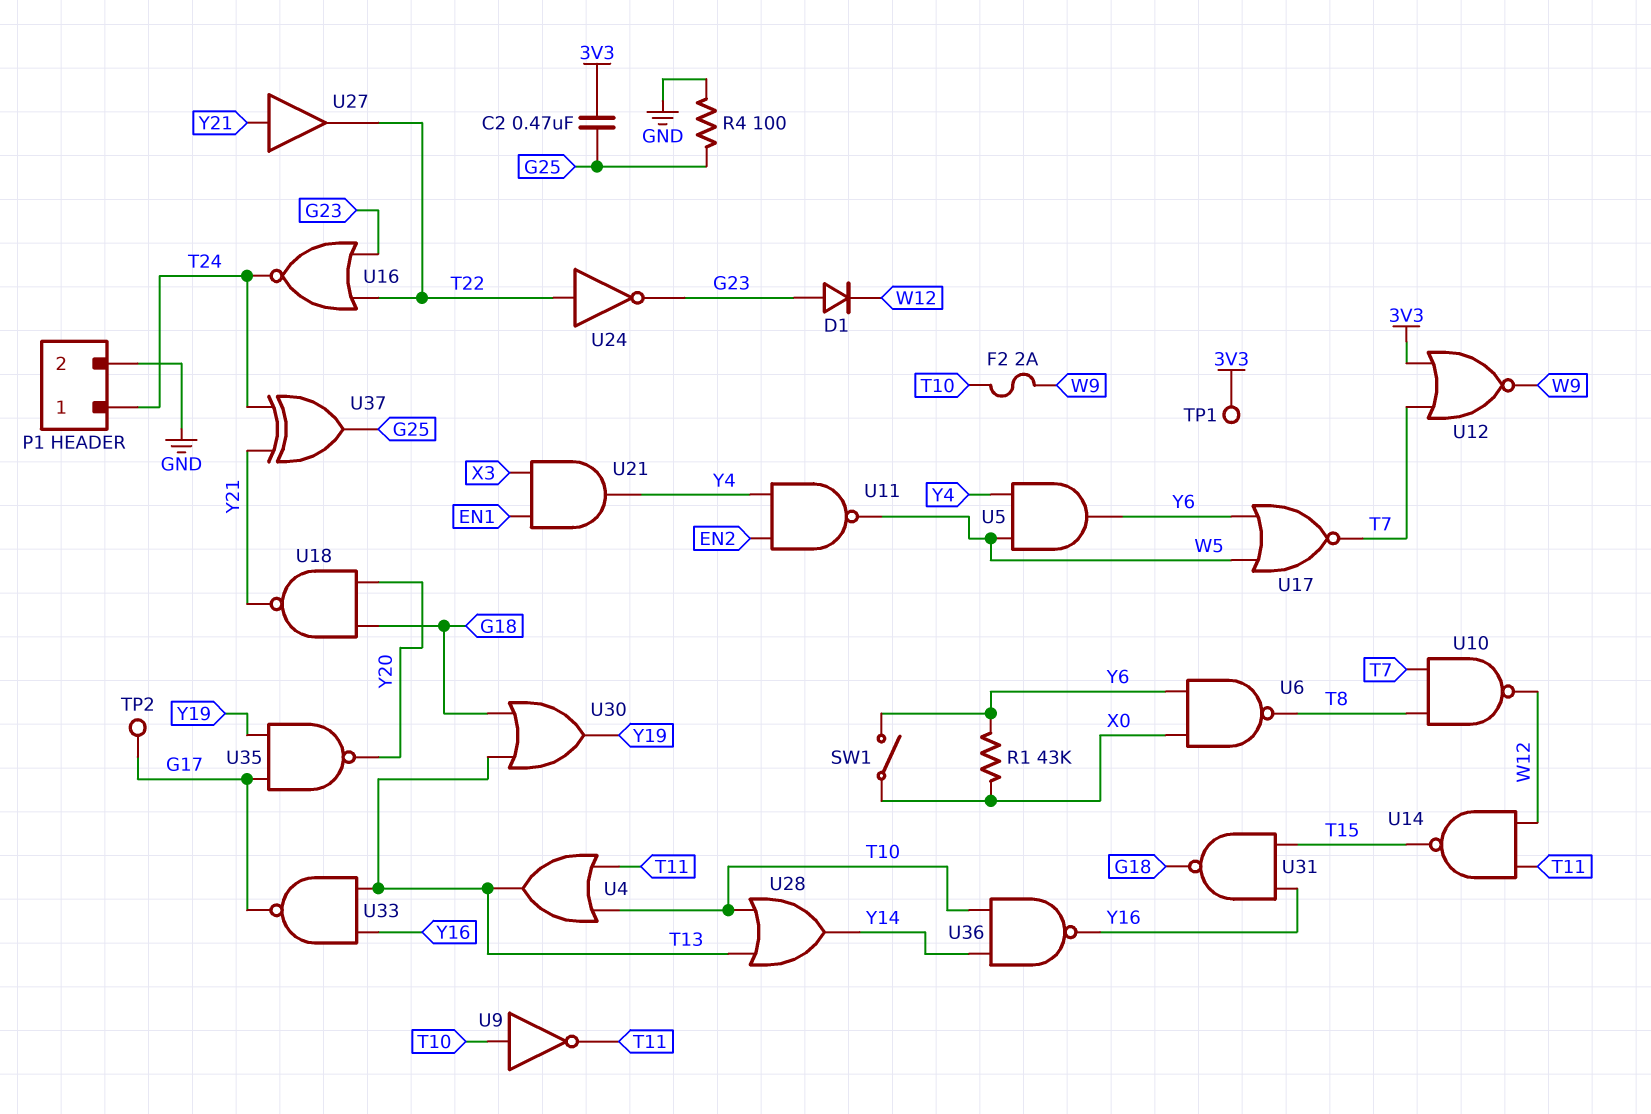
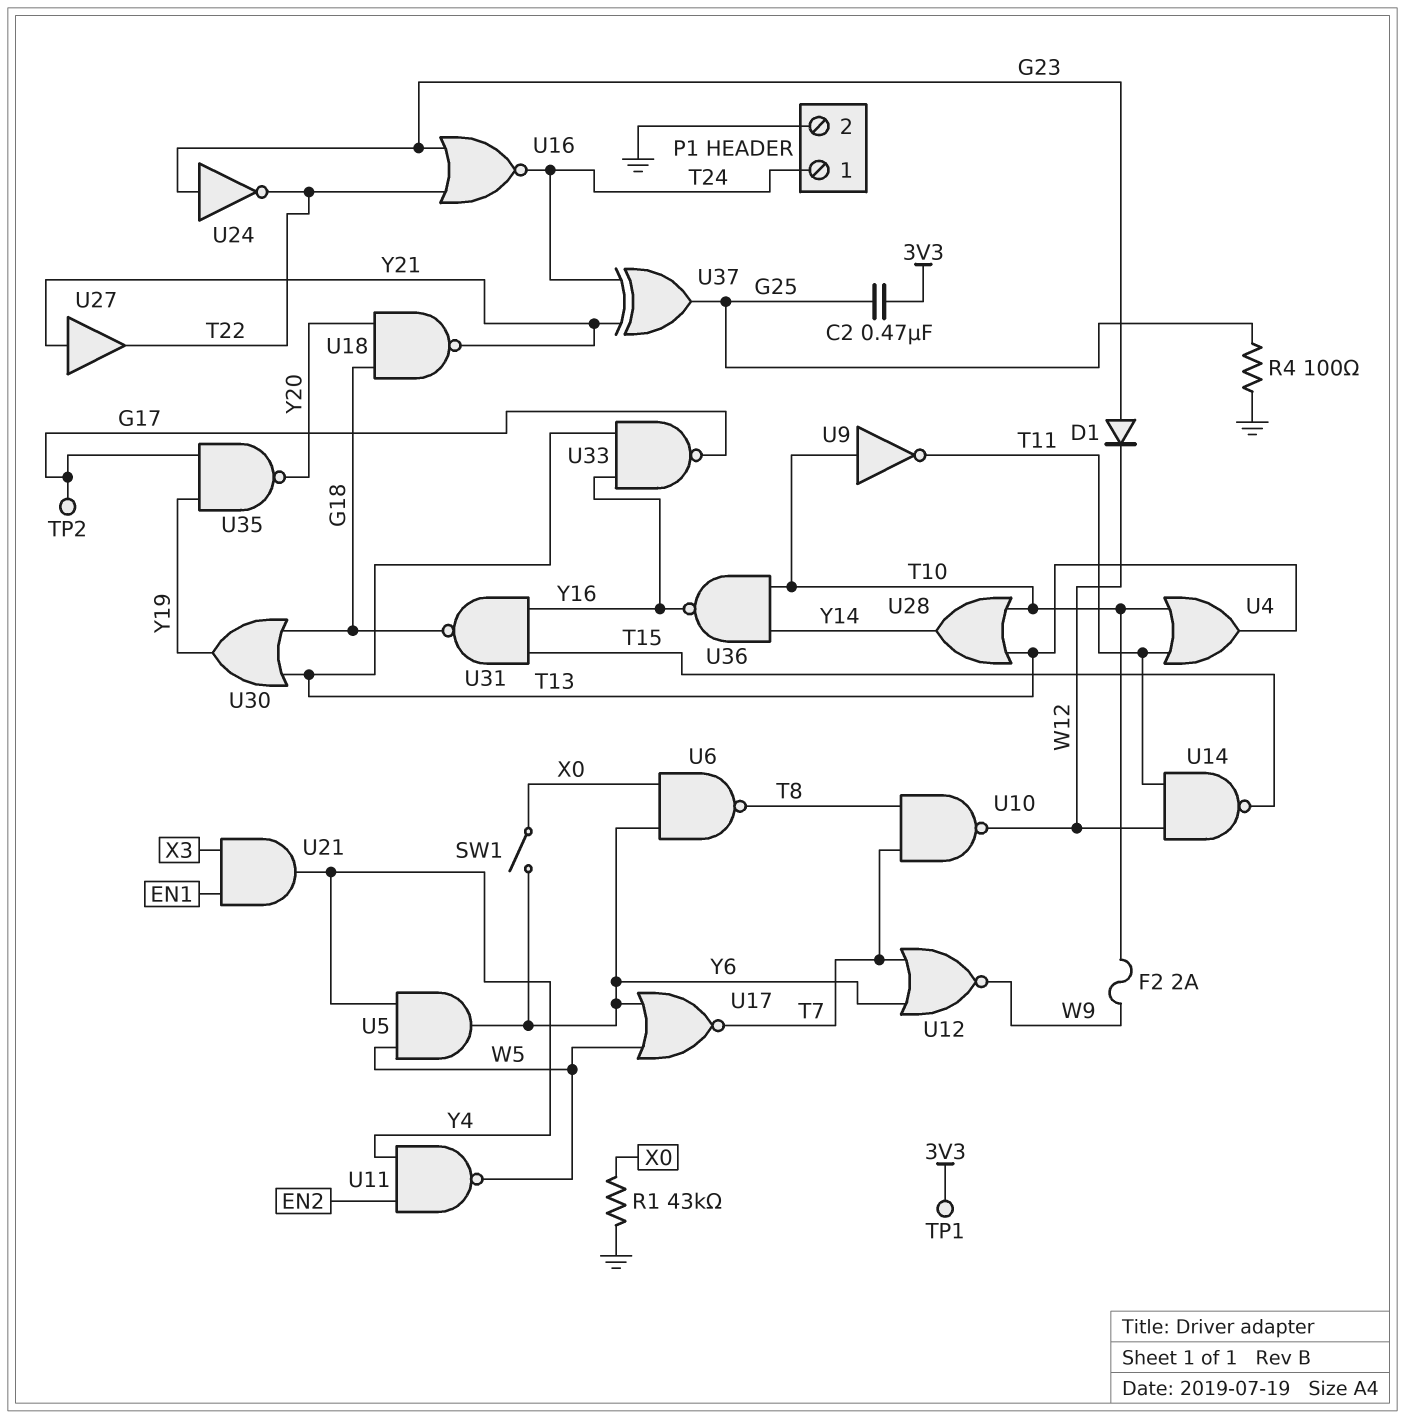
R1: 43k (X0, Y6) -> 43k (GND, X0)
U12: NOR (in 3V3, in T7, out W9) -> NOR (in T7, in Y6, out W9)
U24: NOT (in T22, out G23) -> NOT (in G23, out T22)

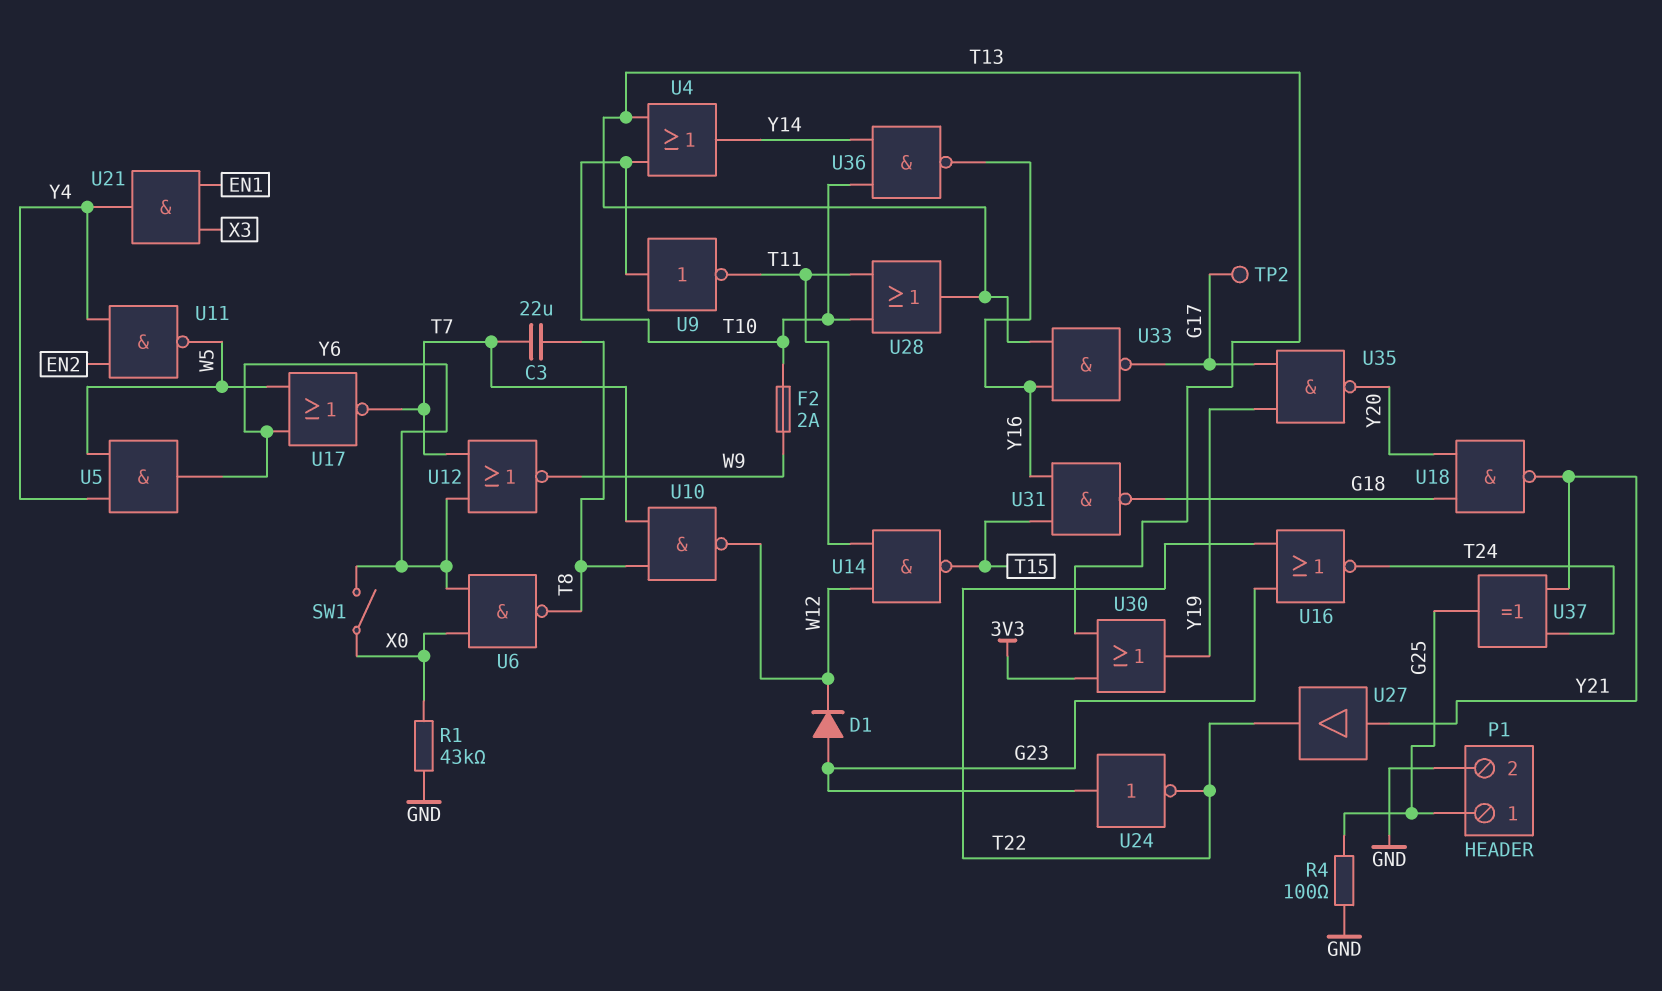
C2: 470nF (3V3, G25) -> none
C3: none -> 22uF (T7, T8)
P1 pin 1: T24 -> G25
TP1: test point (3V3) -> none
U4: OR (in T10, in T11, out T13) -> OR (in T10, in T13, out Y14)
U28: OR (in T10, in T13, out Y14) -> OR (in T10, in T11, out T13)
U30: OR (in G18, in T13, out Y19) -> OR (in 3V3, in T13, out Y19)

